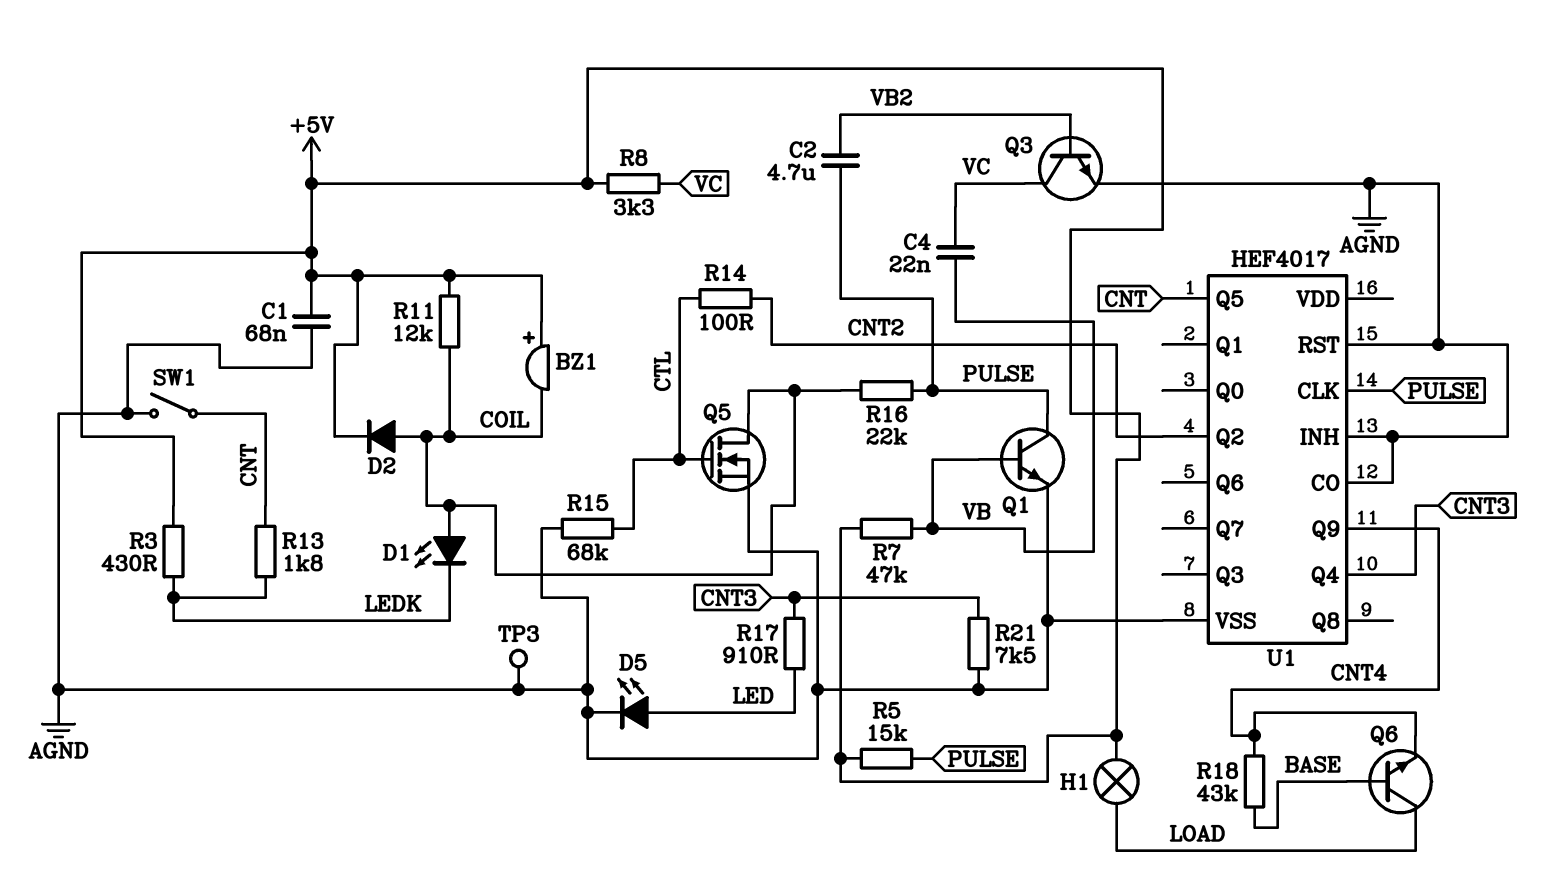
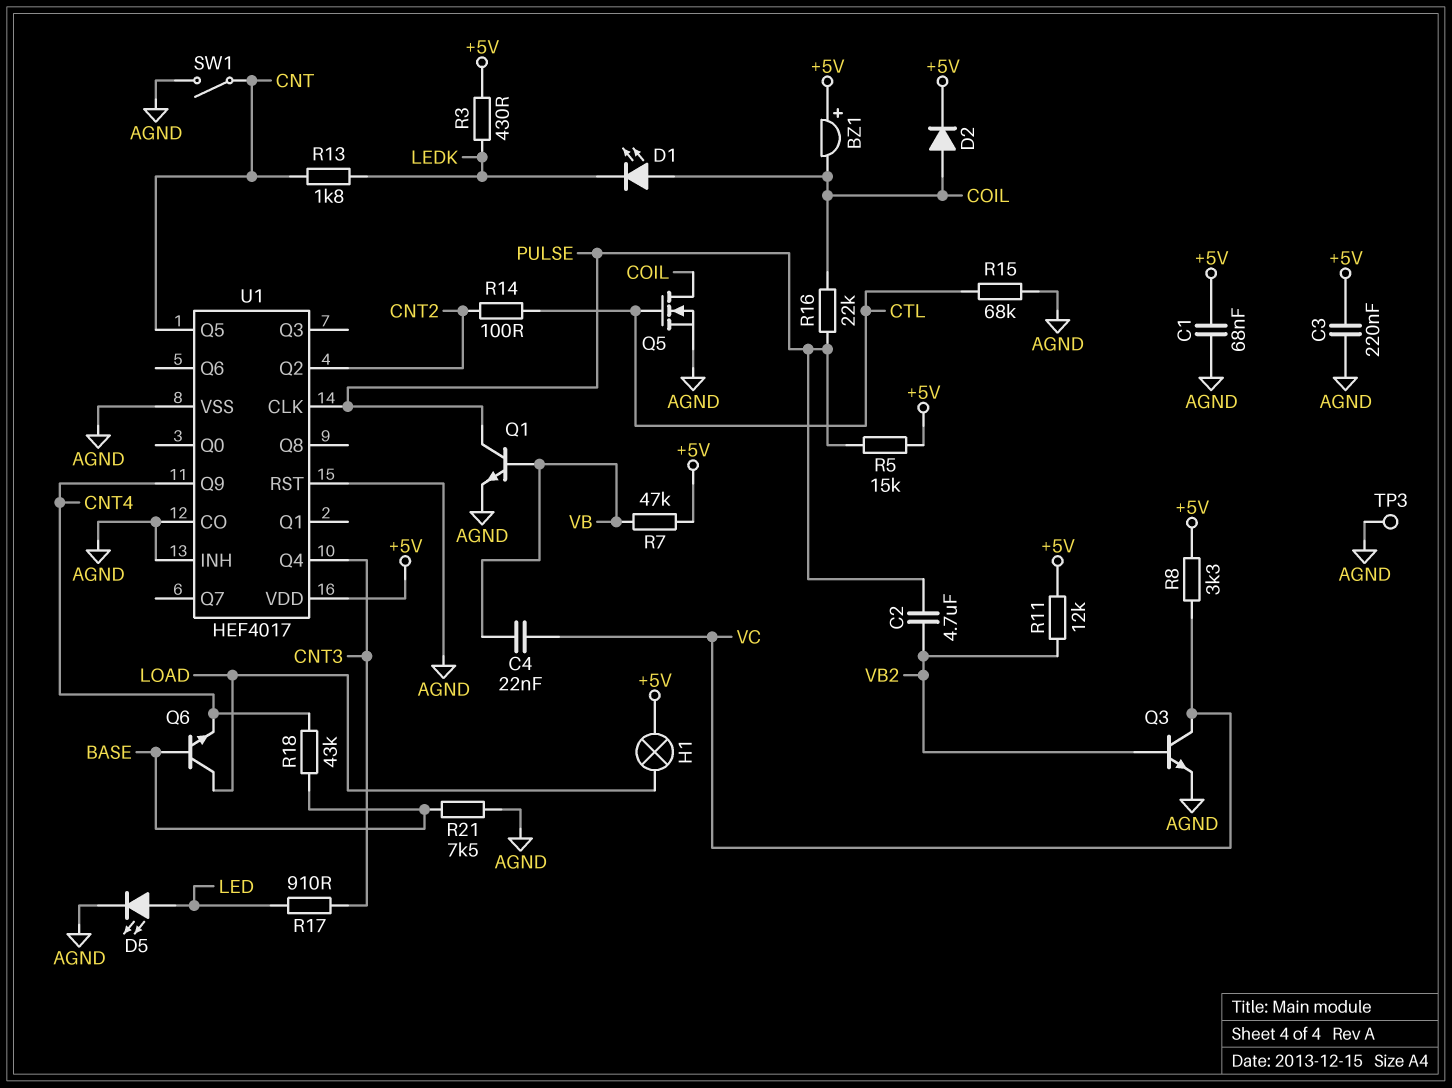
C3: none -> 220nF (+5V, AGND)
R11: 12k (+5V, COIL) -> 12k (+5V, VB2)
R21: 7.5k (AGND, CNT3) -> 7.5k (AGND, BASE)
U1 pin VDD: none -> +5V

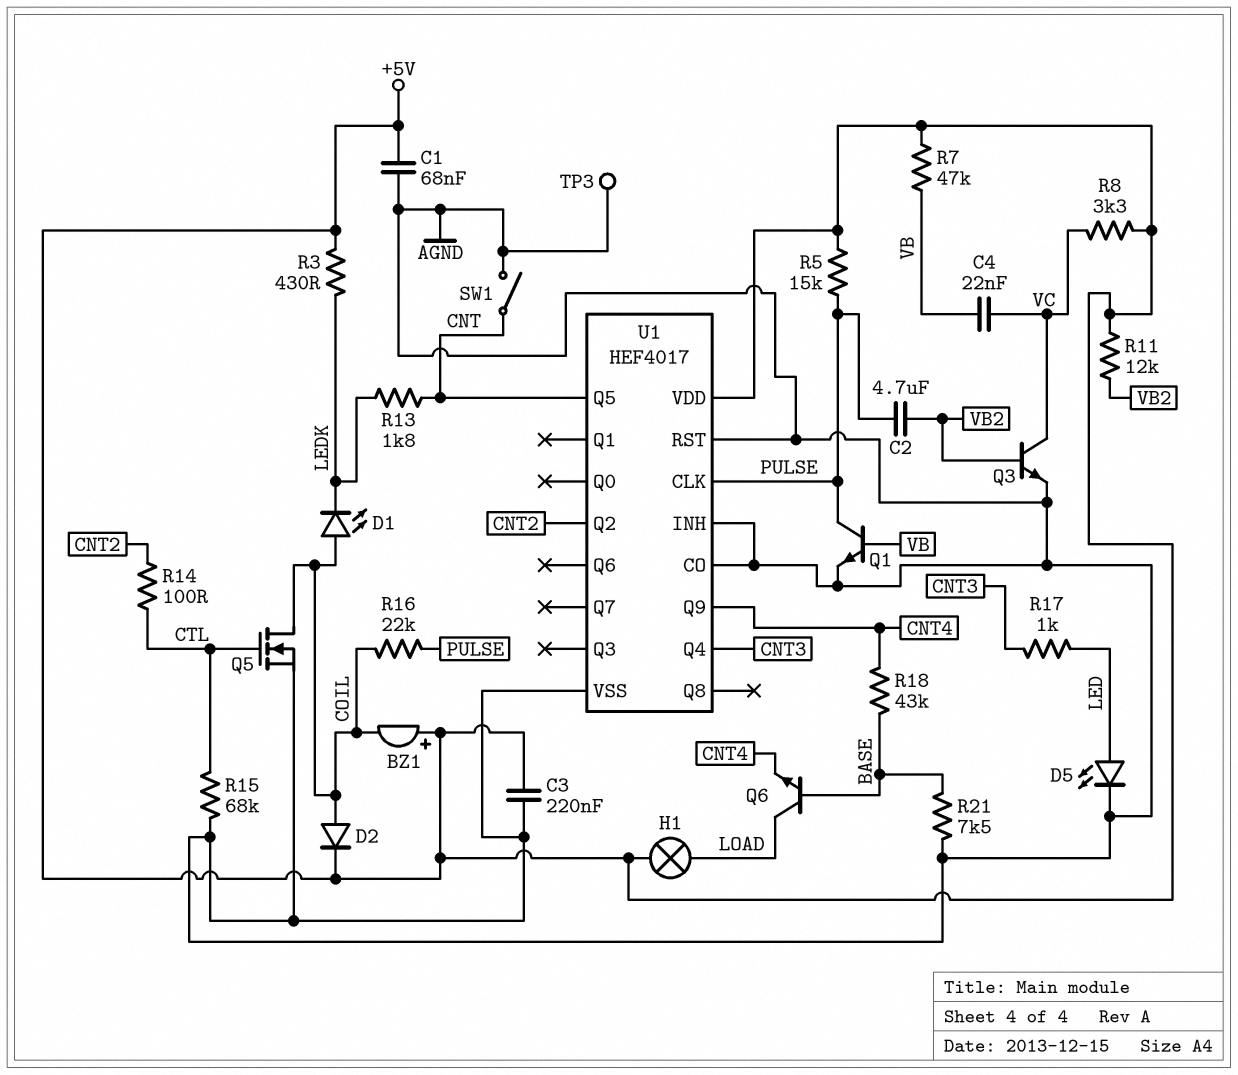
R17: 910 (CNT3, LED) -> 1k (CNT3, LED)

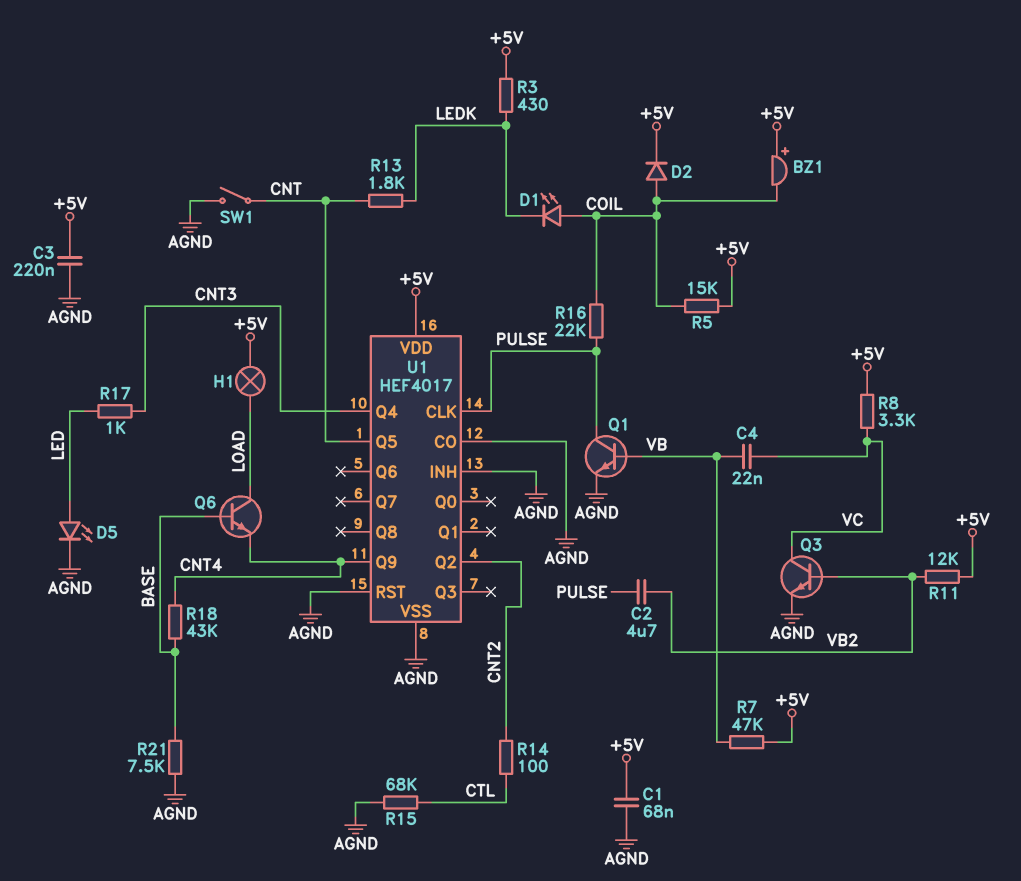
Q5: NMOS (G CTL, D COIL, S AGND) -> none
R5: 15k (+5V, PULSE) -> 15k (+5V, COIL)
TP3: test point (AGND) -> none

